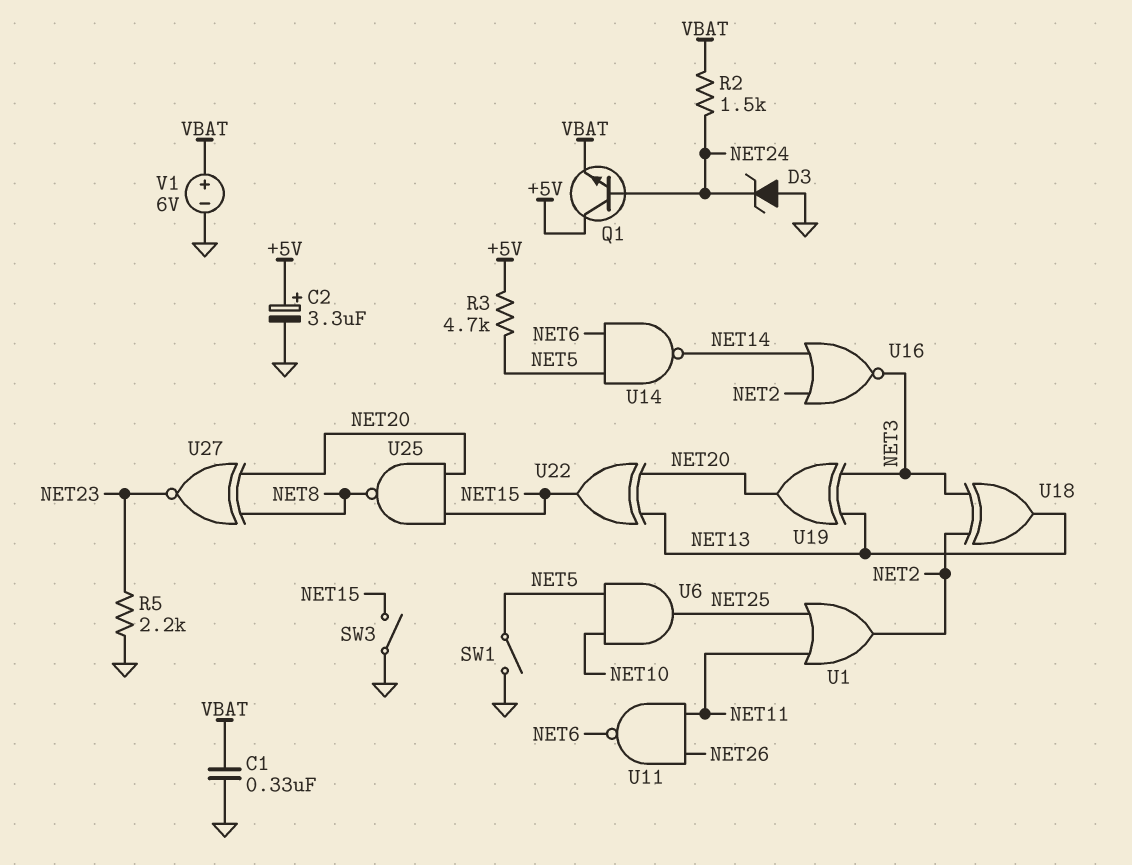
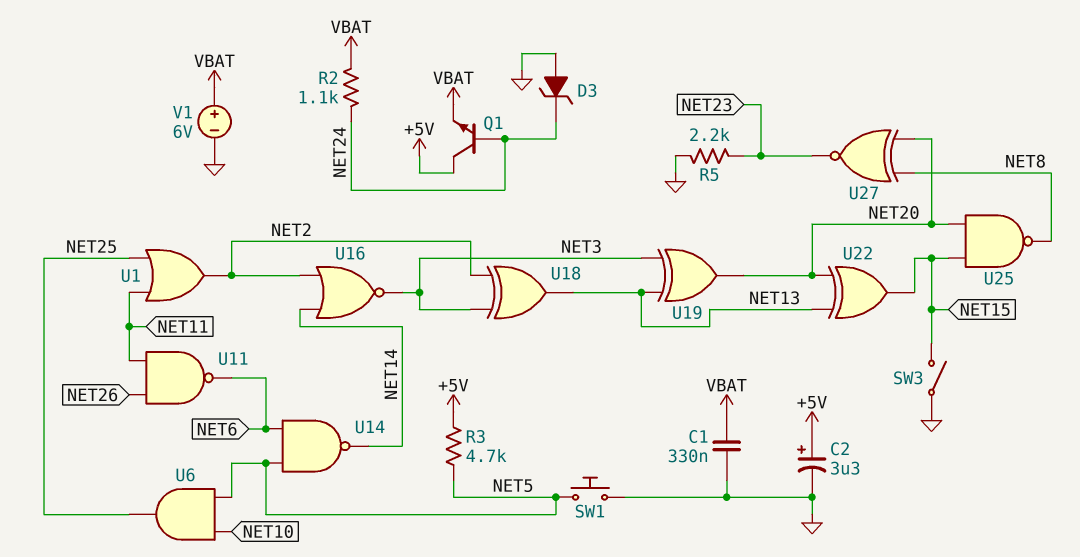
R2: 1.5k (NET24, VBAT) -> 1.1k (NET24, VBAT)
SW1: switch (GND, NET5) -> button (GND, NET5)

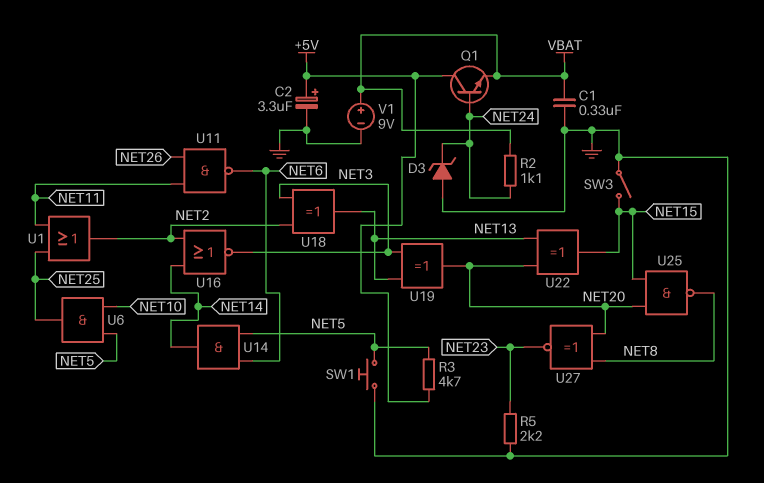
U14: NAND (in NET5, in NET6, out NET14) -> AND (in NET5, in NET6, out NET14)
V1: 6V (plus VBAT, minus GND) -> 9V (plus VBAT, minus GND)

